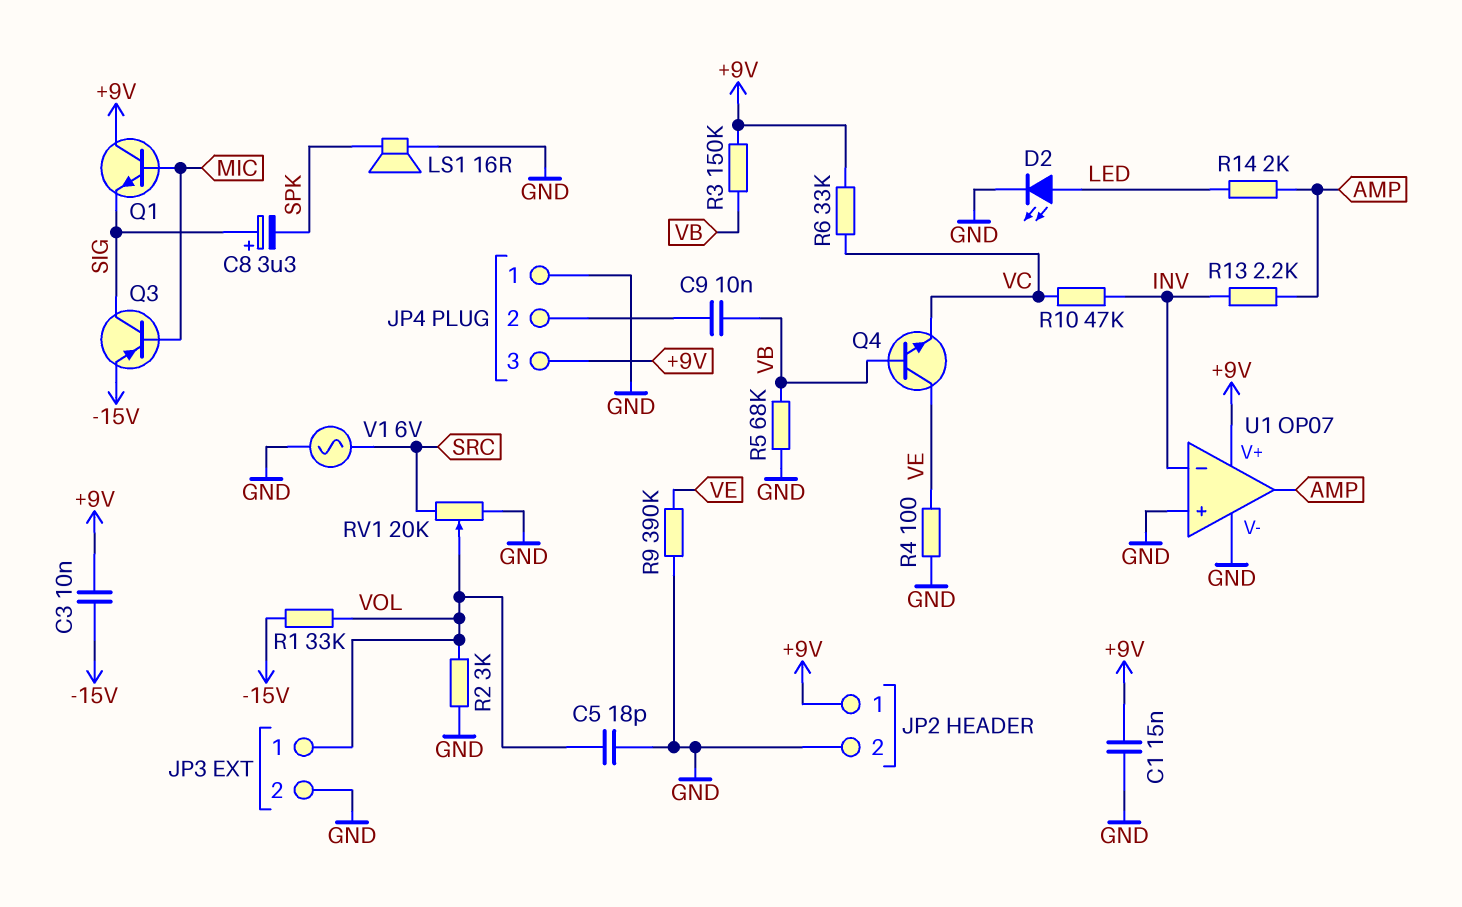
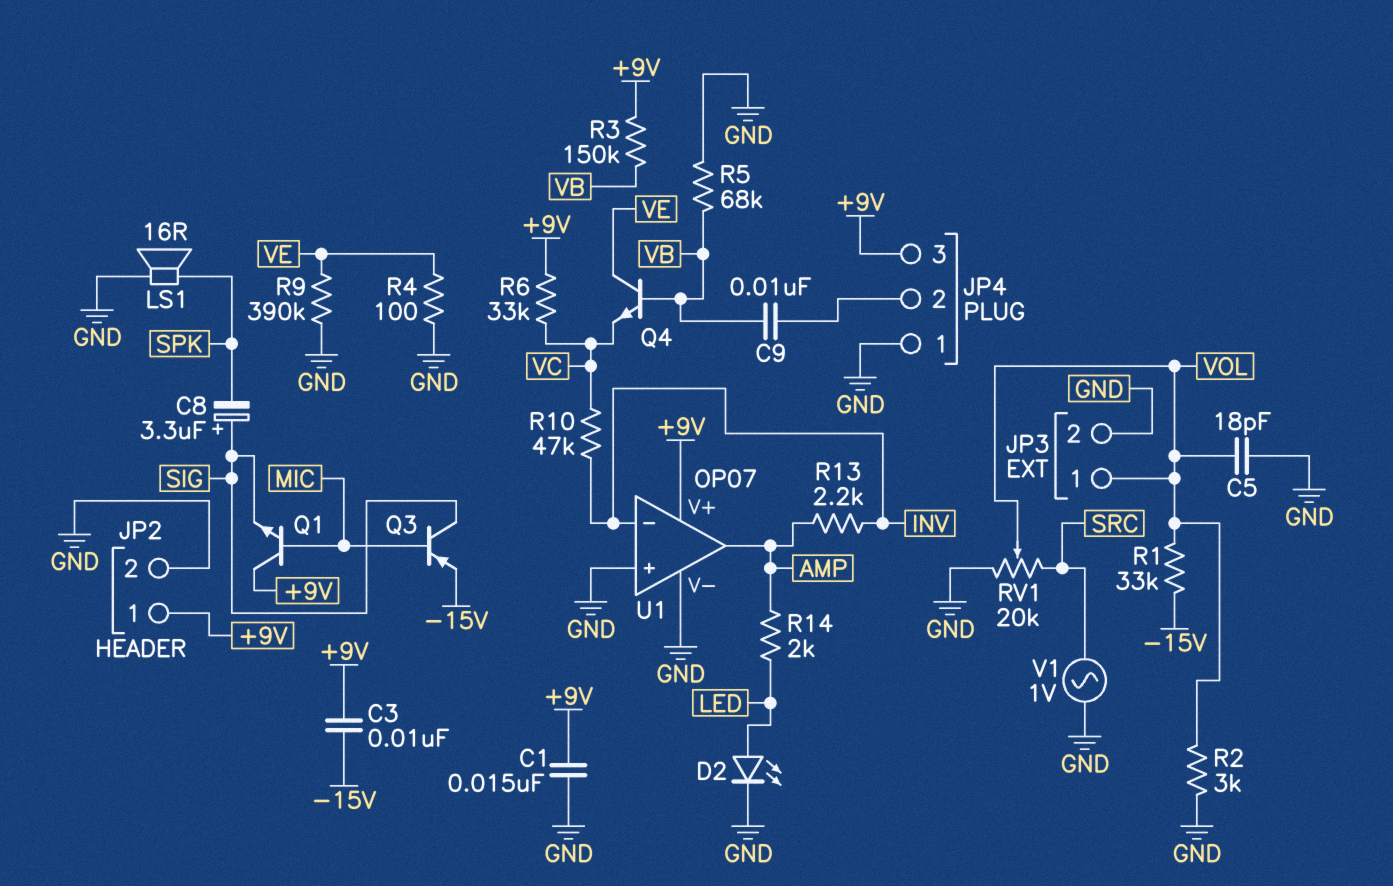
V1: AC 6V (GND, SRC) -> AC 1V (GND, SRC)

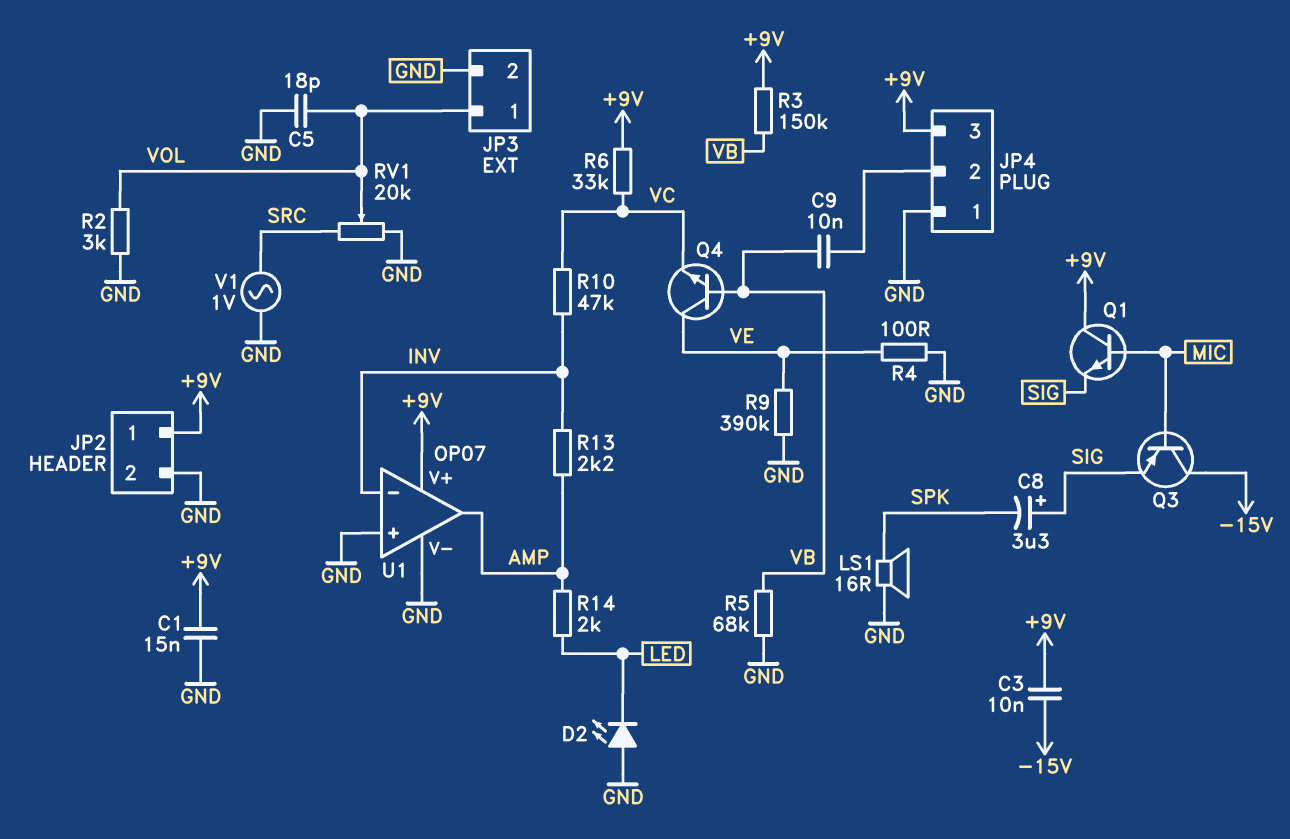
D2: LED (A LED, K GND) -> LED (A GND, K LED)
Q3: PNP (B MIC, C SIG, E -15V) -> PNP (B MIC, C -15V, E SIG)
R1: 33k (-15V, VOL) -> none

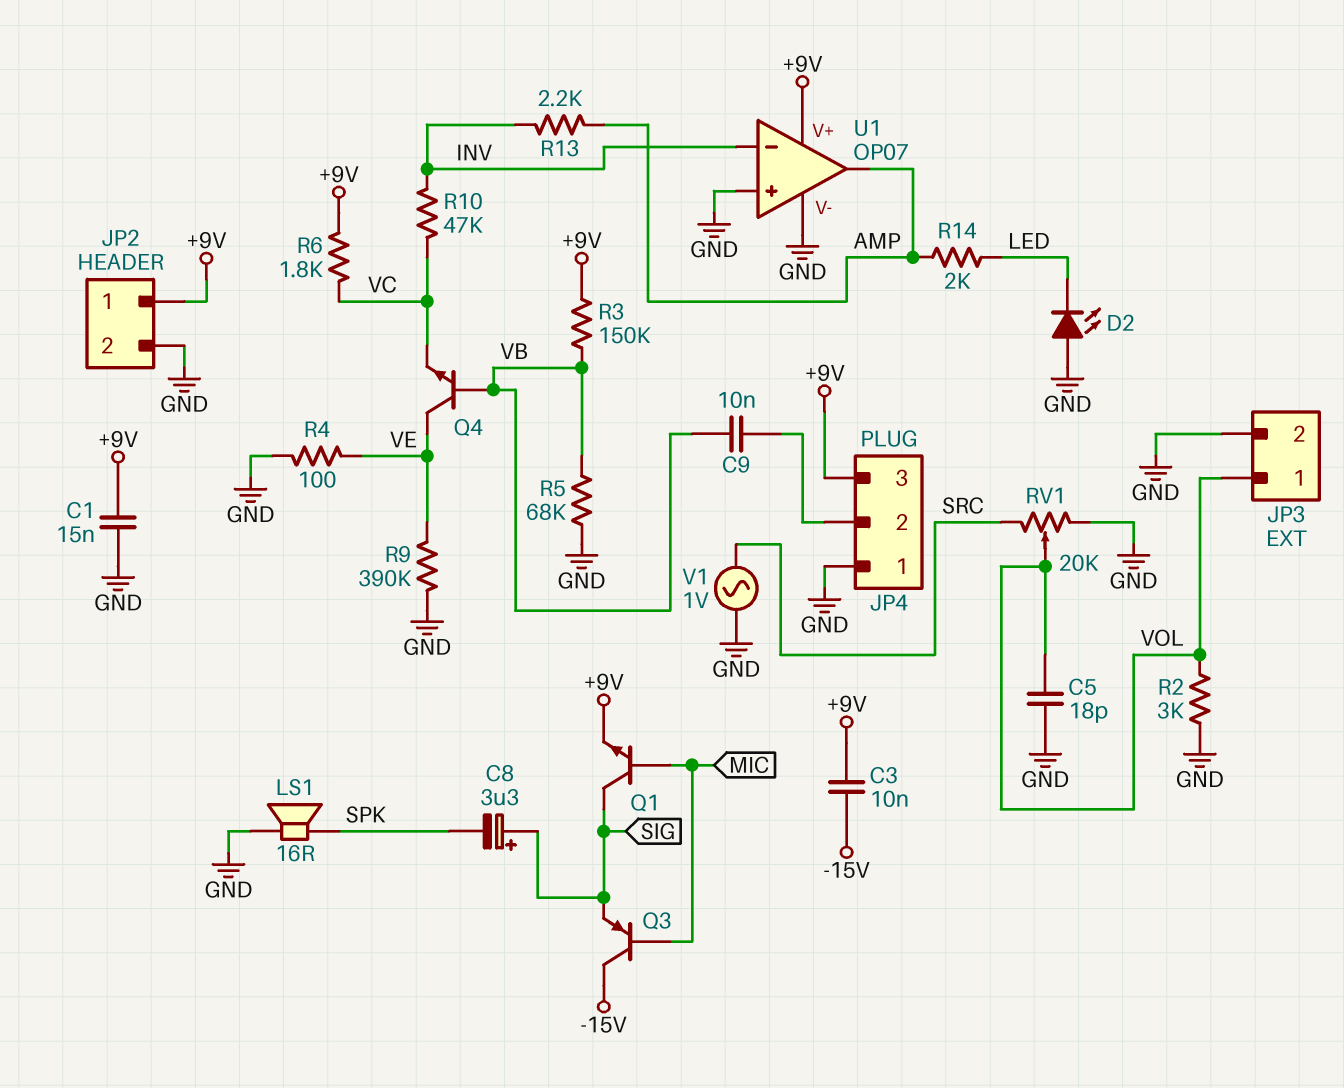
Q1: NPN (B MIC, C +9V, E SIG) -> NPN (B MIC, C SIG, E +9V)
R6: 33k (+9V, VC) -> 1.8k (+9V, VC)

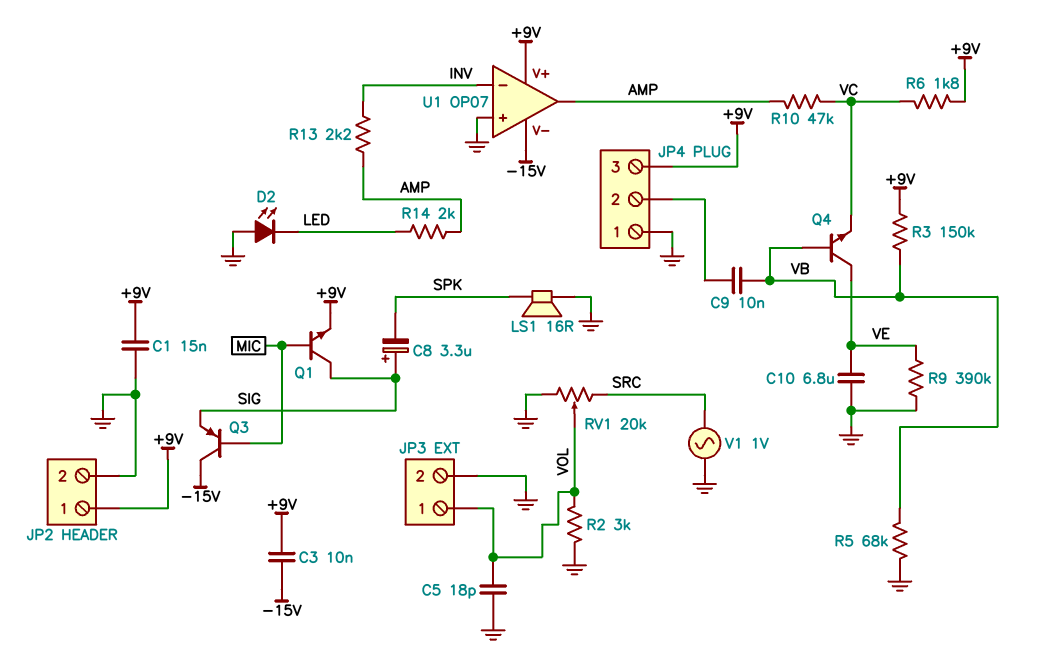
C10: none -> 6.8uF (GND, VE)
R4: 100 (GND, VE) -> none
R10: 47k (INV, VC) -> 47k (AMP, VC)
U1 pin V-: GND -> -15V

